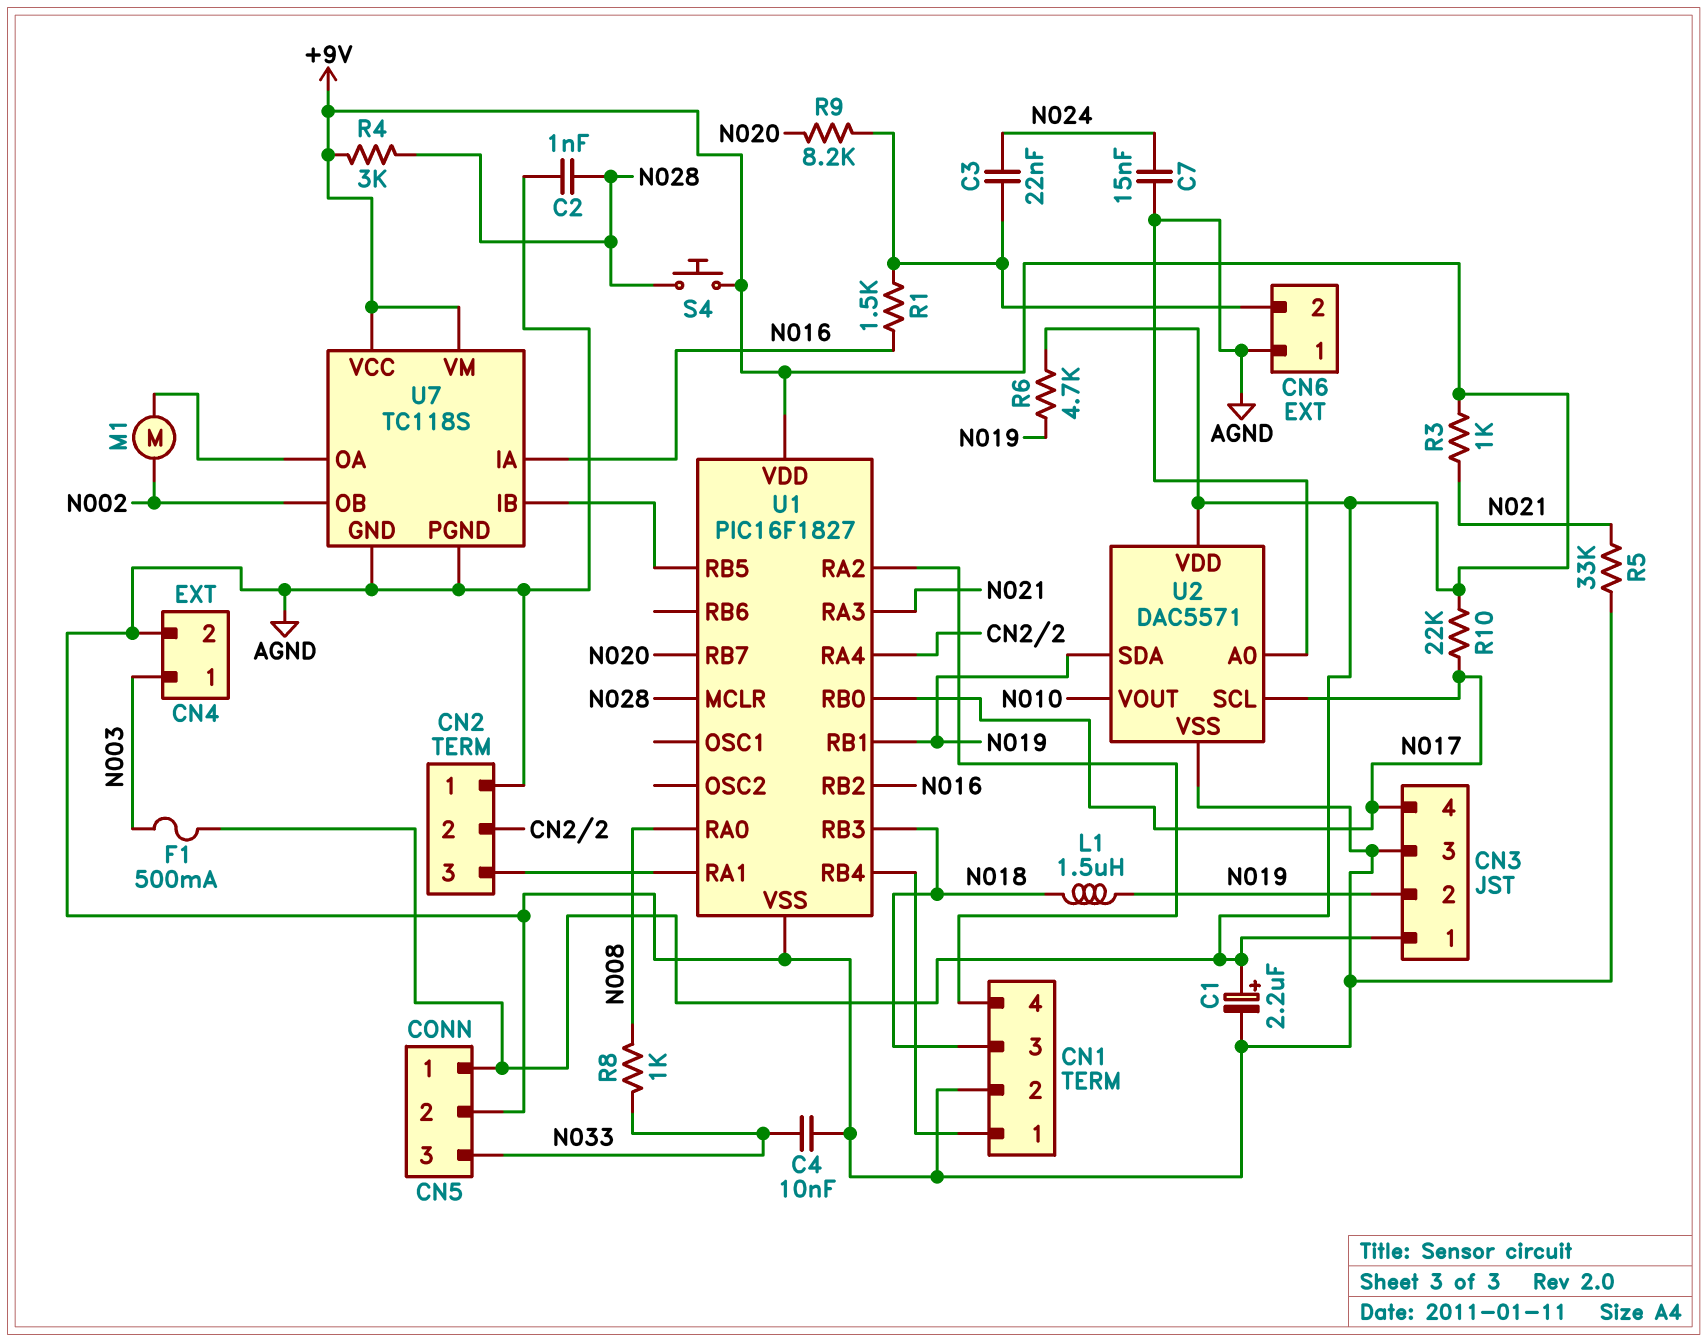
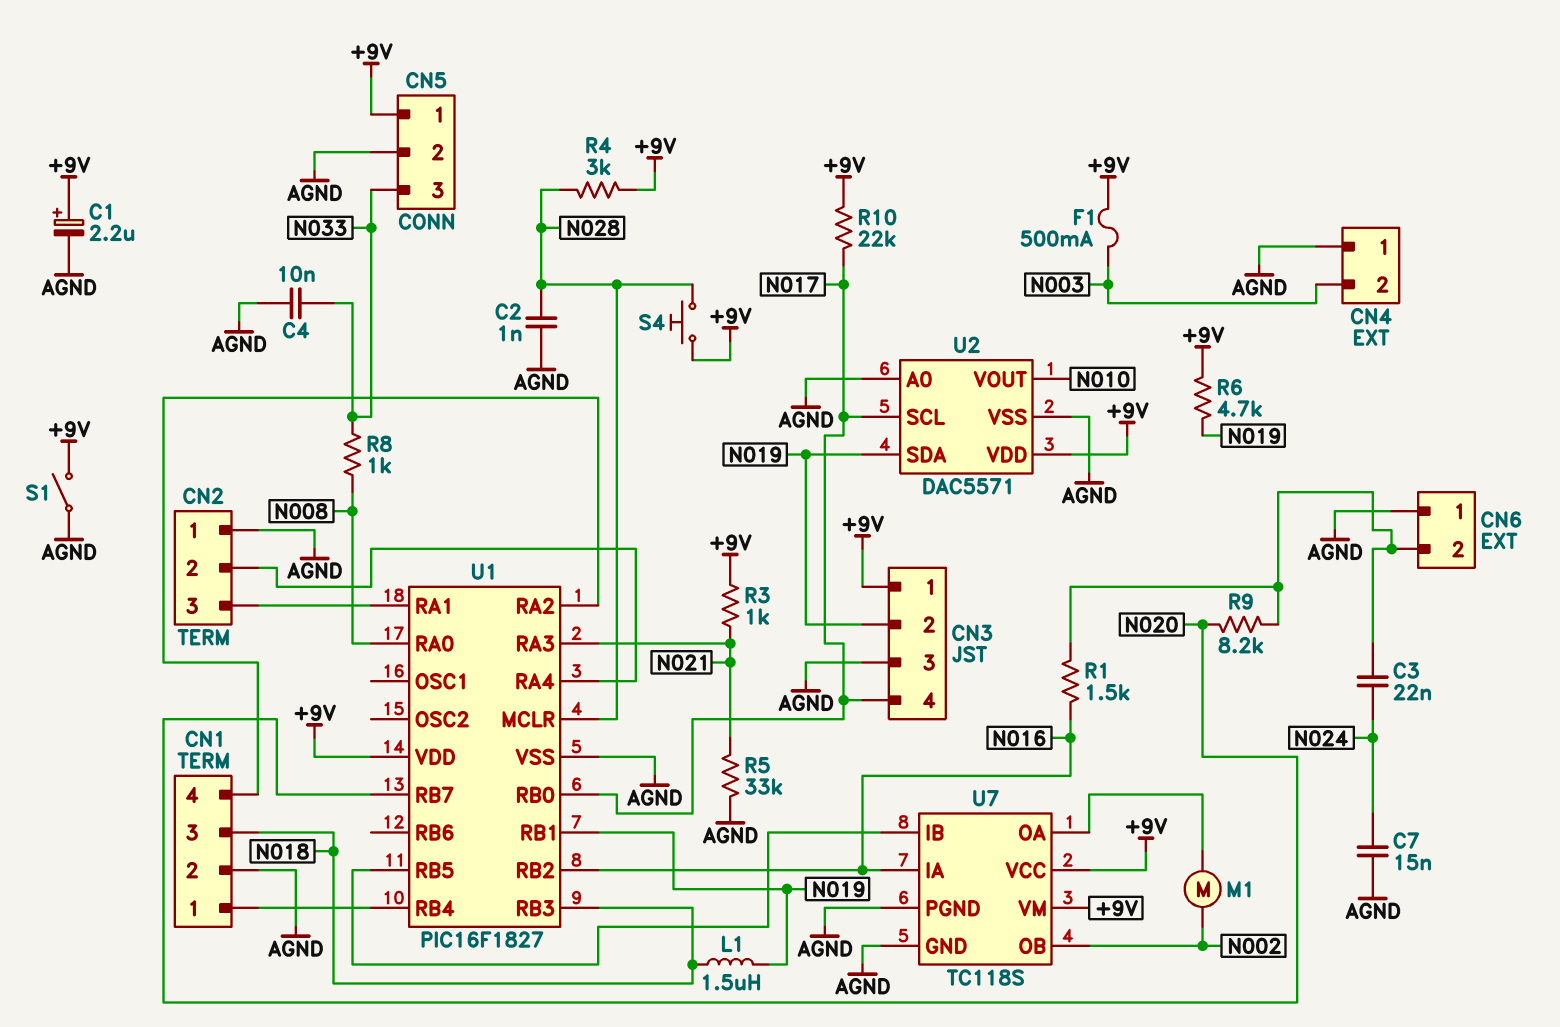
CN4 pin 1: N003 -> AGND
CN4 pin 2: AGND -> N003
S1: none -> switch (+9V, AGND)

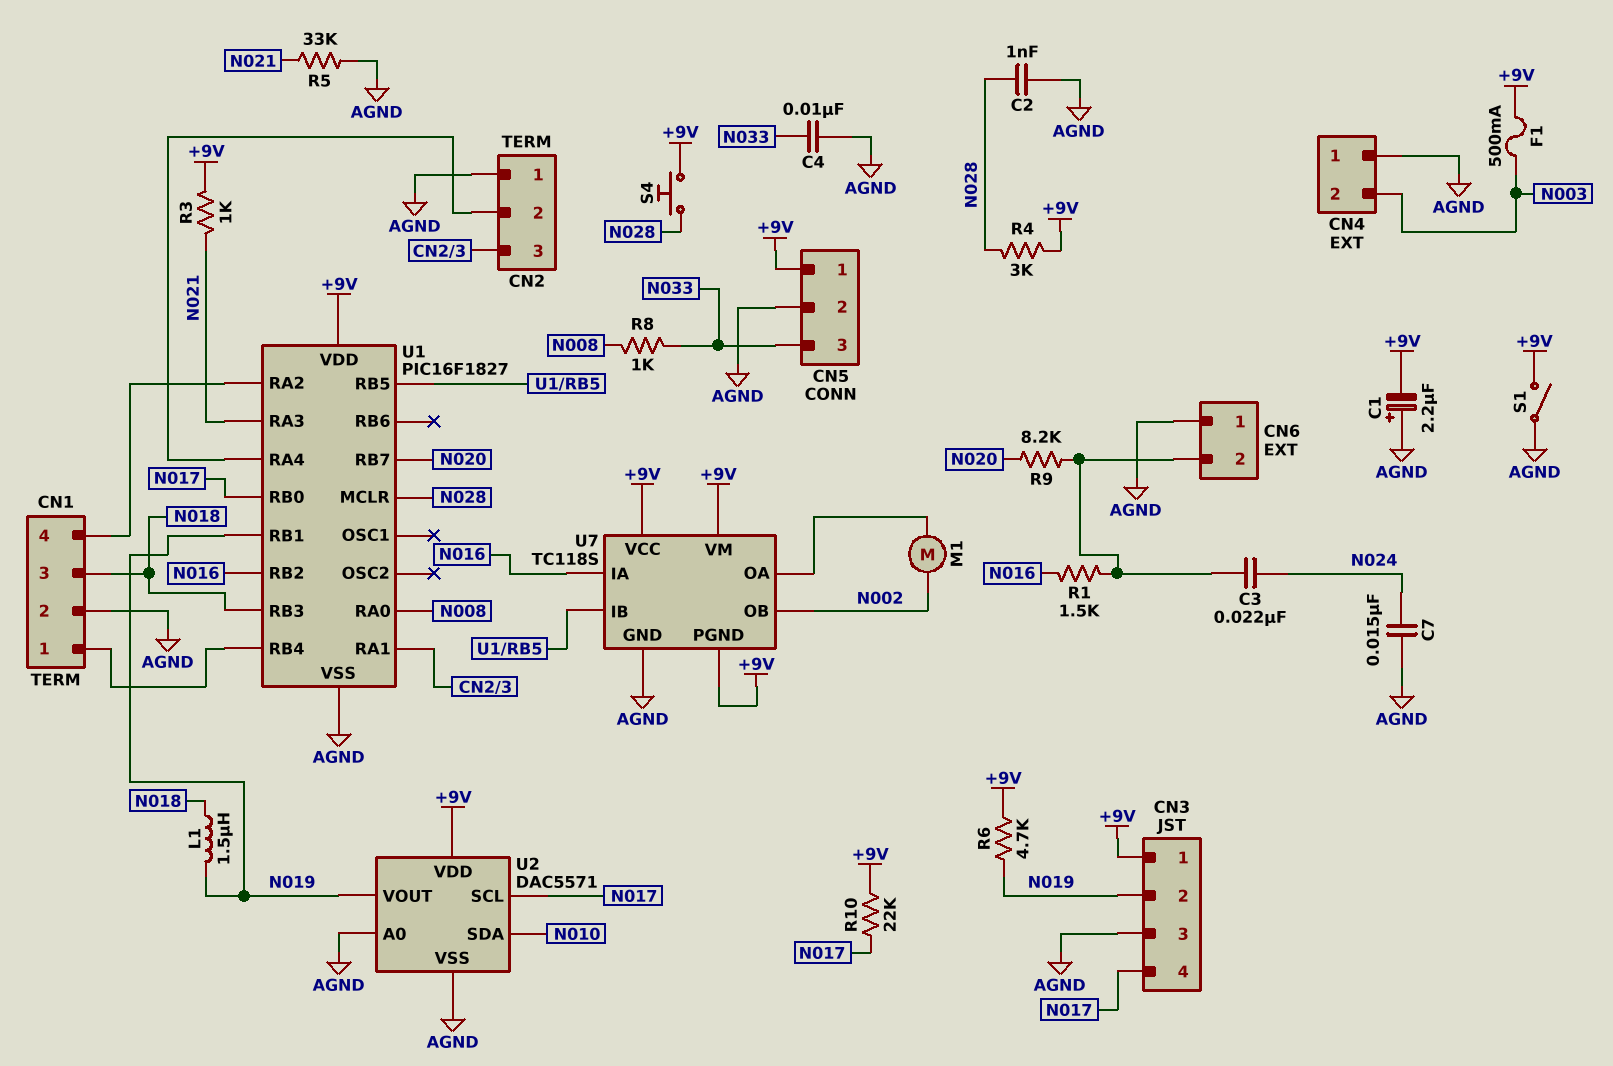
C1: 2.2uF (plus +9V, minus AGND) -> 2.2uF (plus AGND, minus +9V)
U2 pin SDA: N019 -> N010
U2 pin VOUT: N010 -> N019
U7 pin PGND: AGND -> +9V

